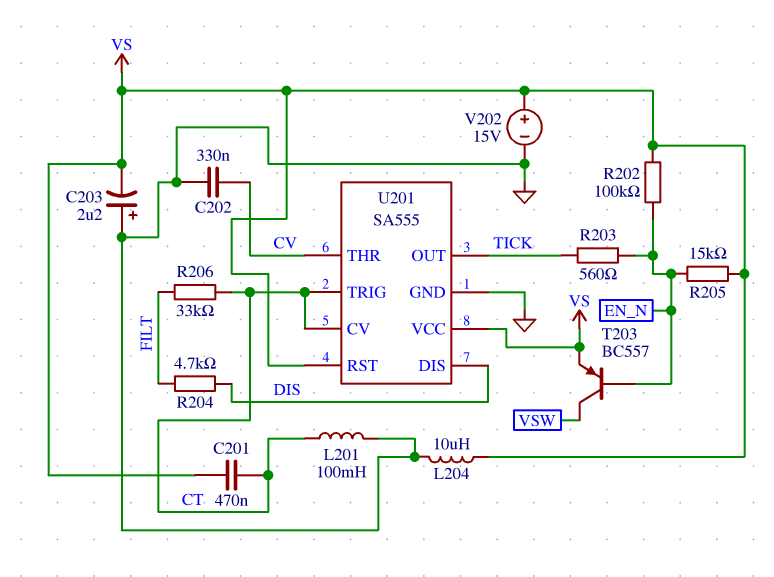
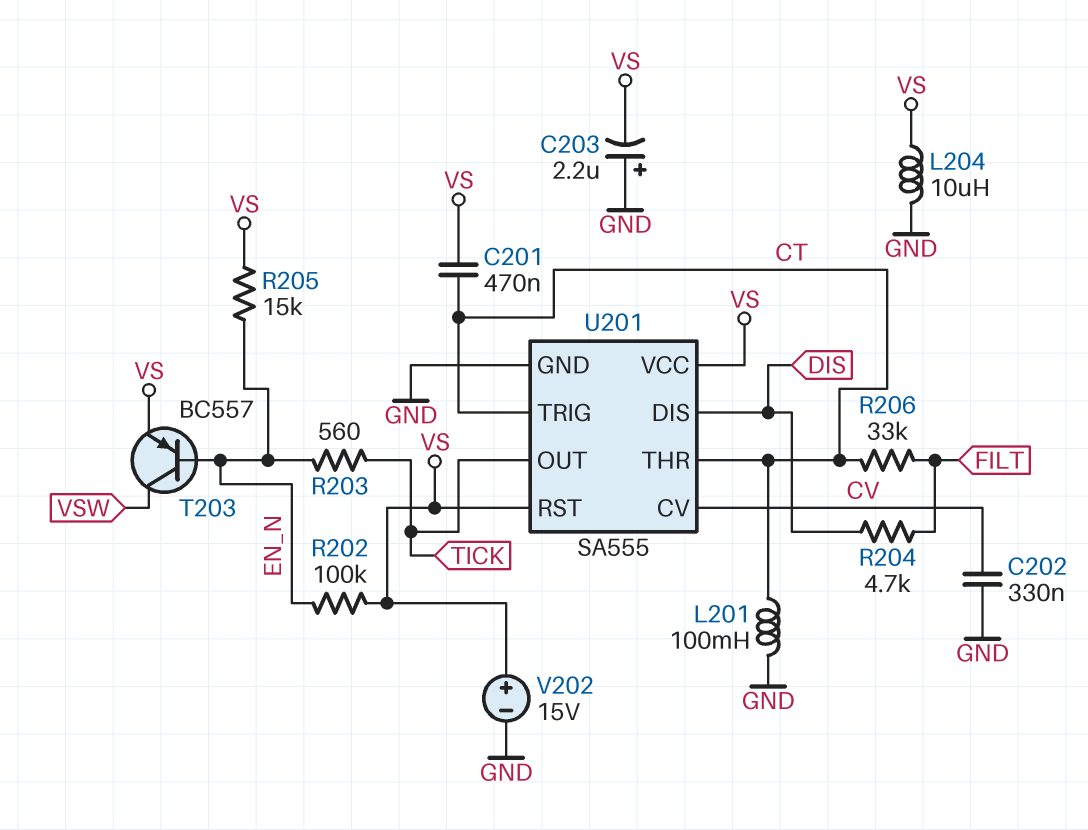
U201 pin CV: CT -> CV
U201 pin THR: CV -> CT

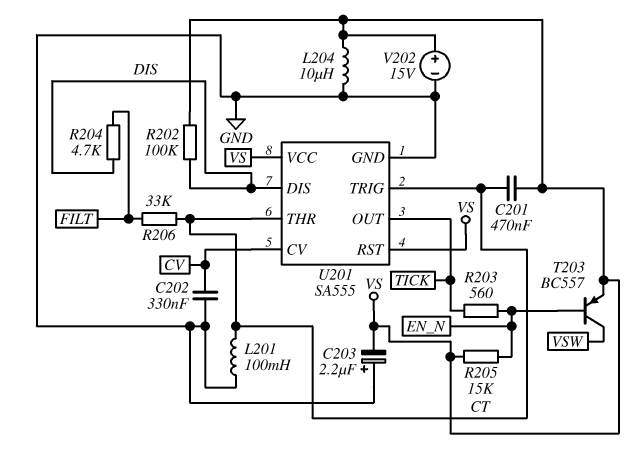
R202: 100k (EN_N, VS) -> 100k (DIS, VS)

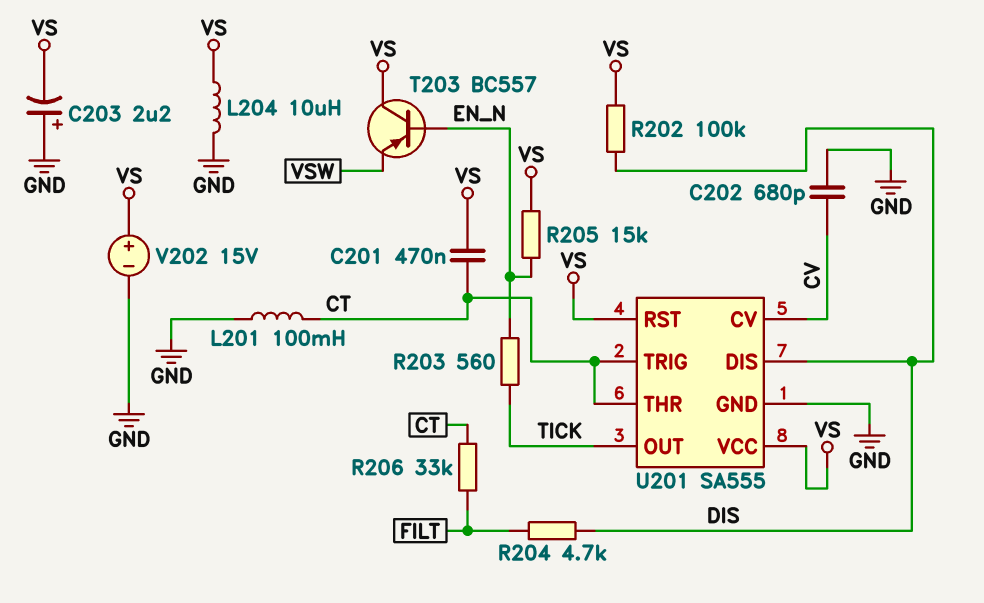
C202: 330nF (CV, GND) -> 680pF (CV, GND)
T203: PNP BC557 (B EN_N, C VSW, E VS) -> PNP BC557 (B EN_N, C VS, E VSW)

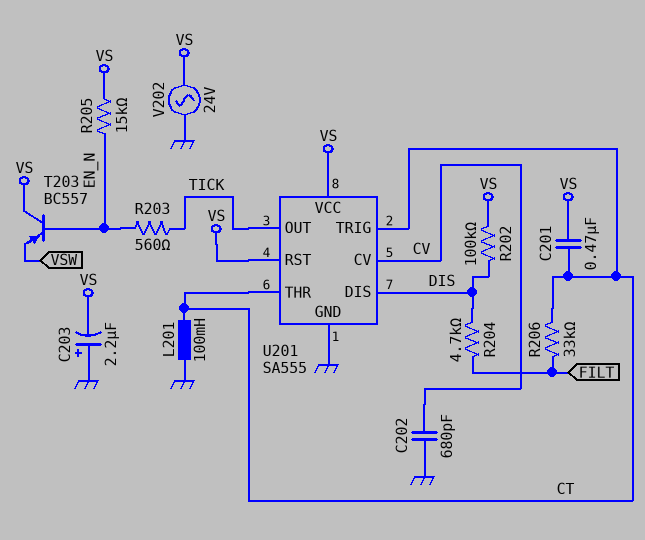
L204: 10uH (GND, VS) -> none
V202: 15V (plus VS, minus GND) -> AC 24V (GND, VS)

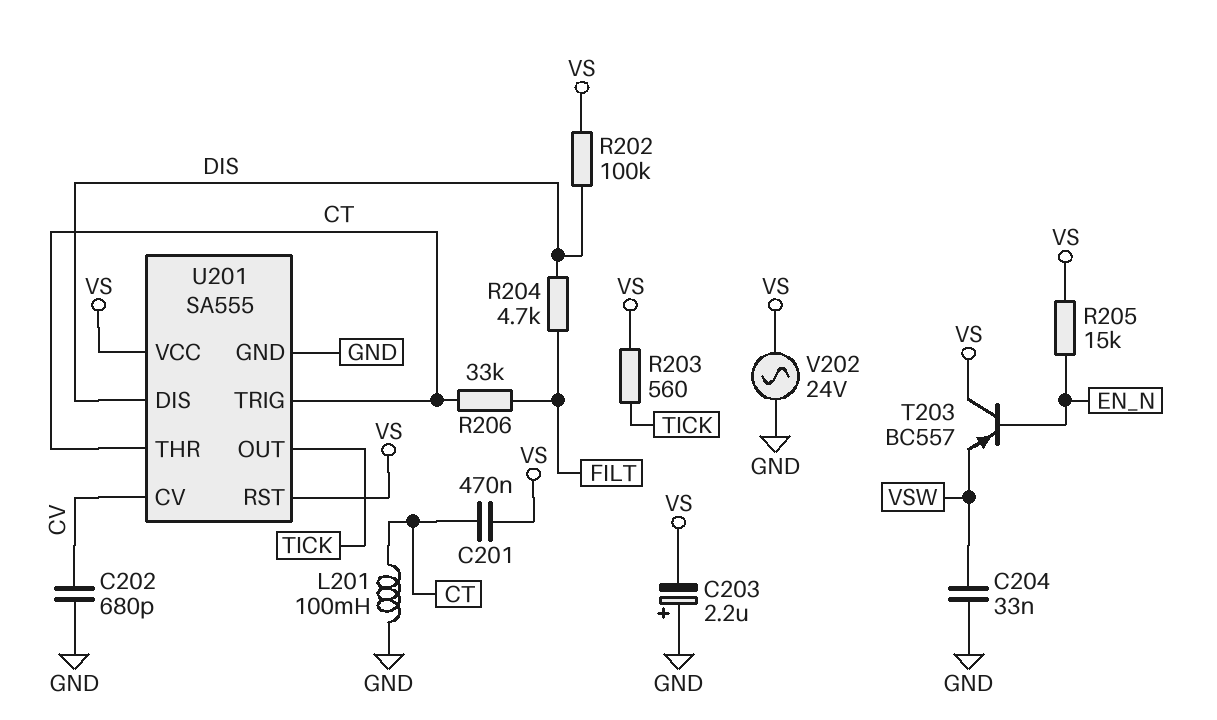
C204: none -> 33nF (GND, VSW)
R203: 560 (EN_N, TICK) -> 560 (TICK, VS)

